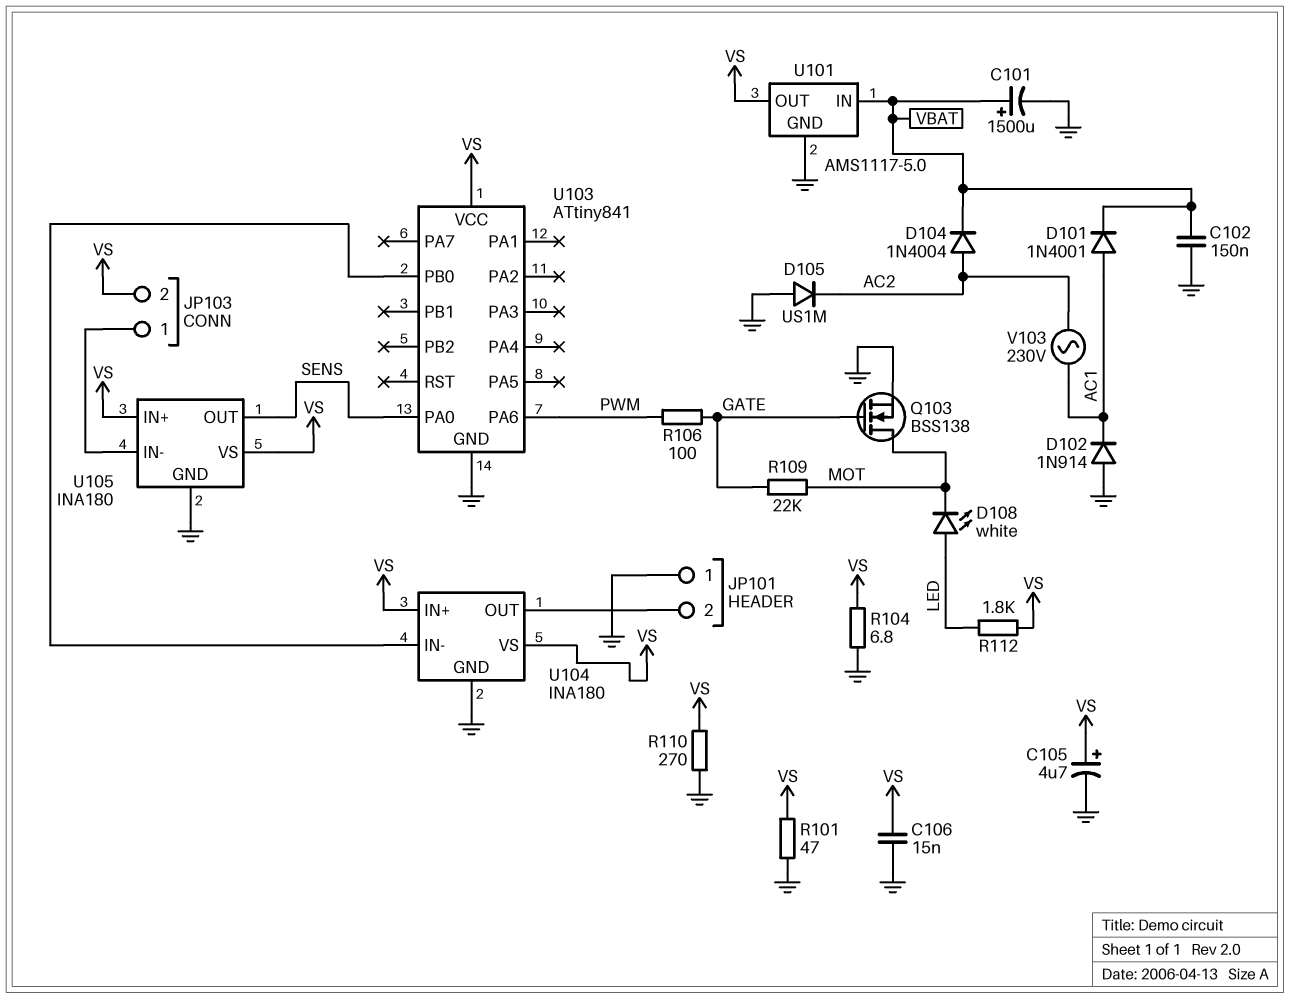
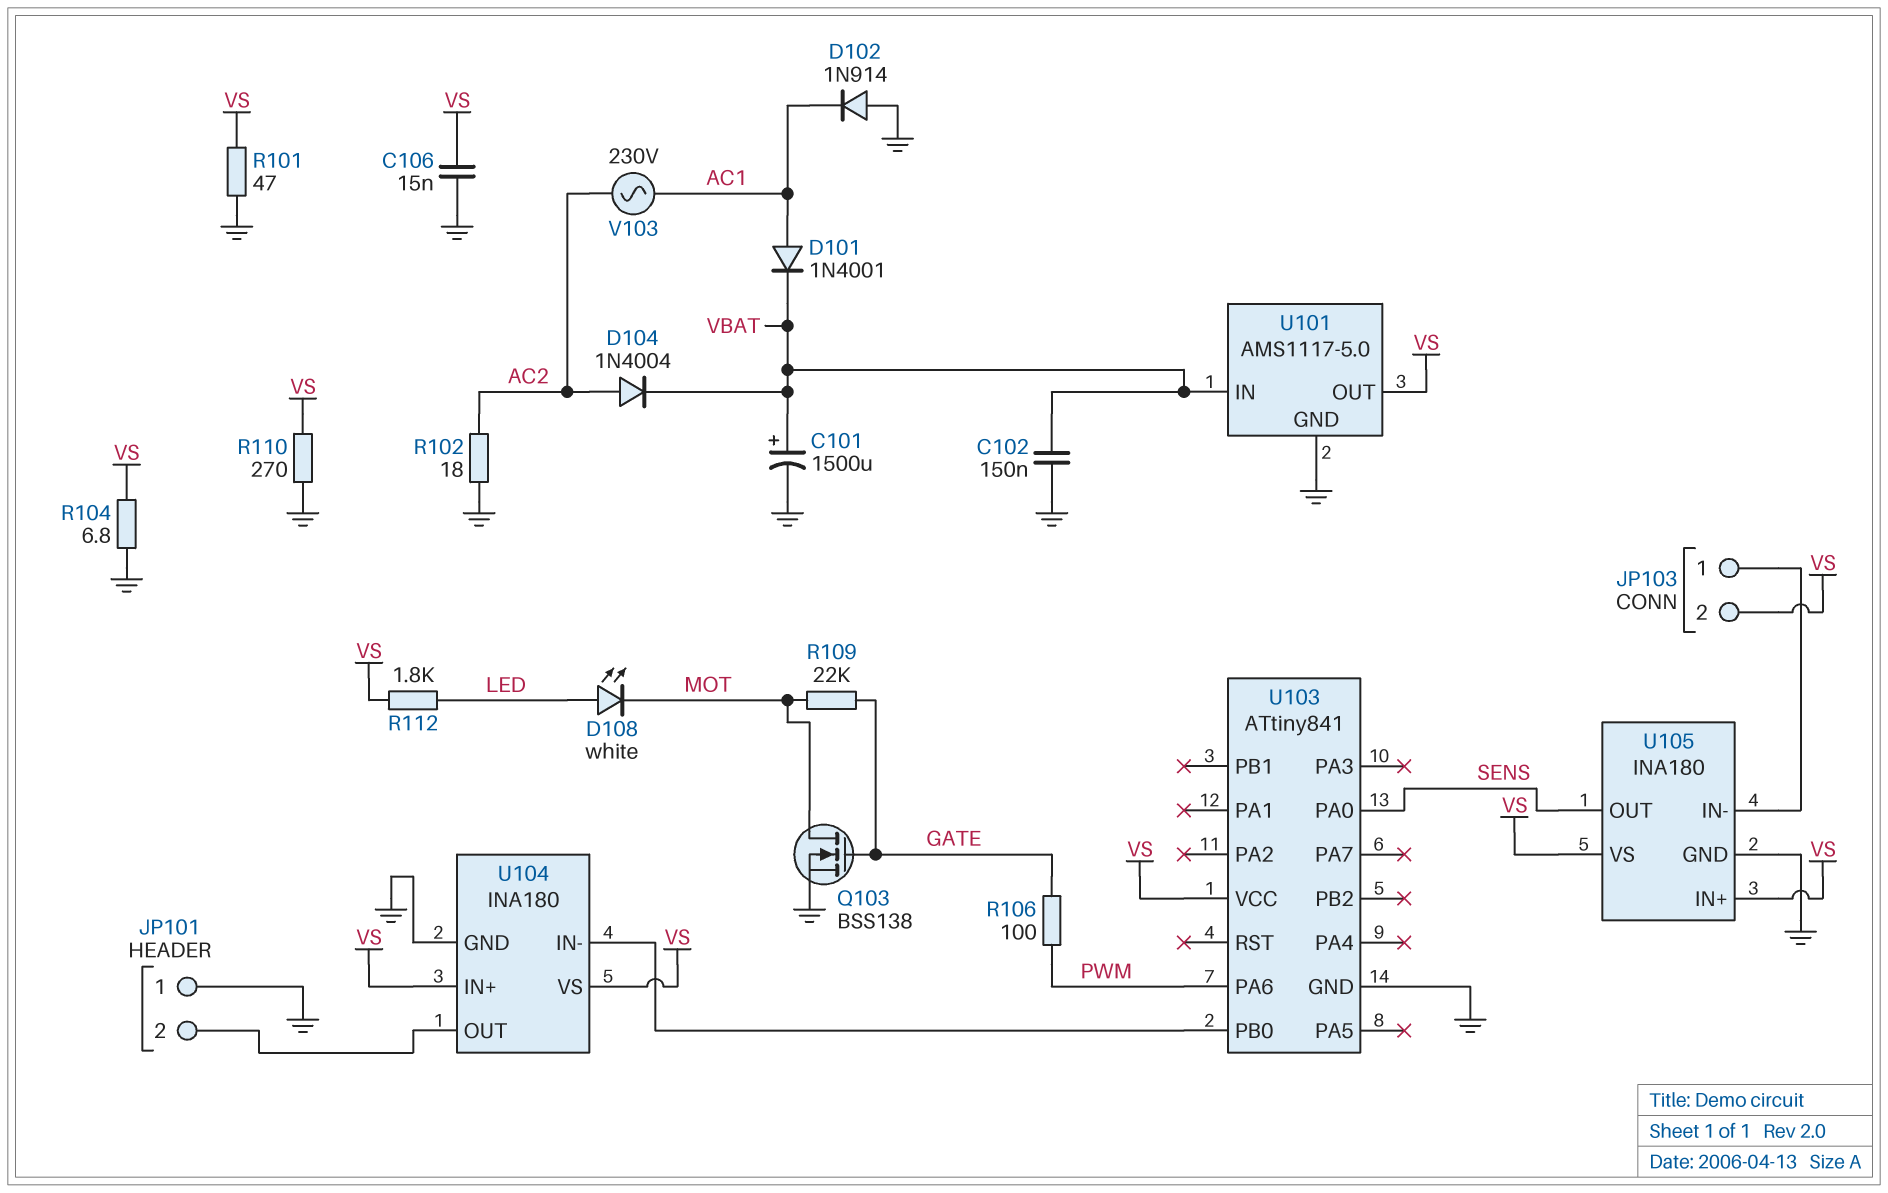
C105: 4.7uF (plus VS, minus GND) -> none
D105: diode US1M (A GND, K AC2) -> none
R102: none -> 18 (AC2, GND)

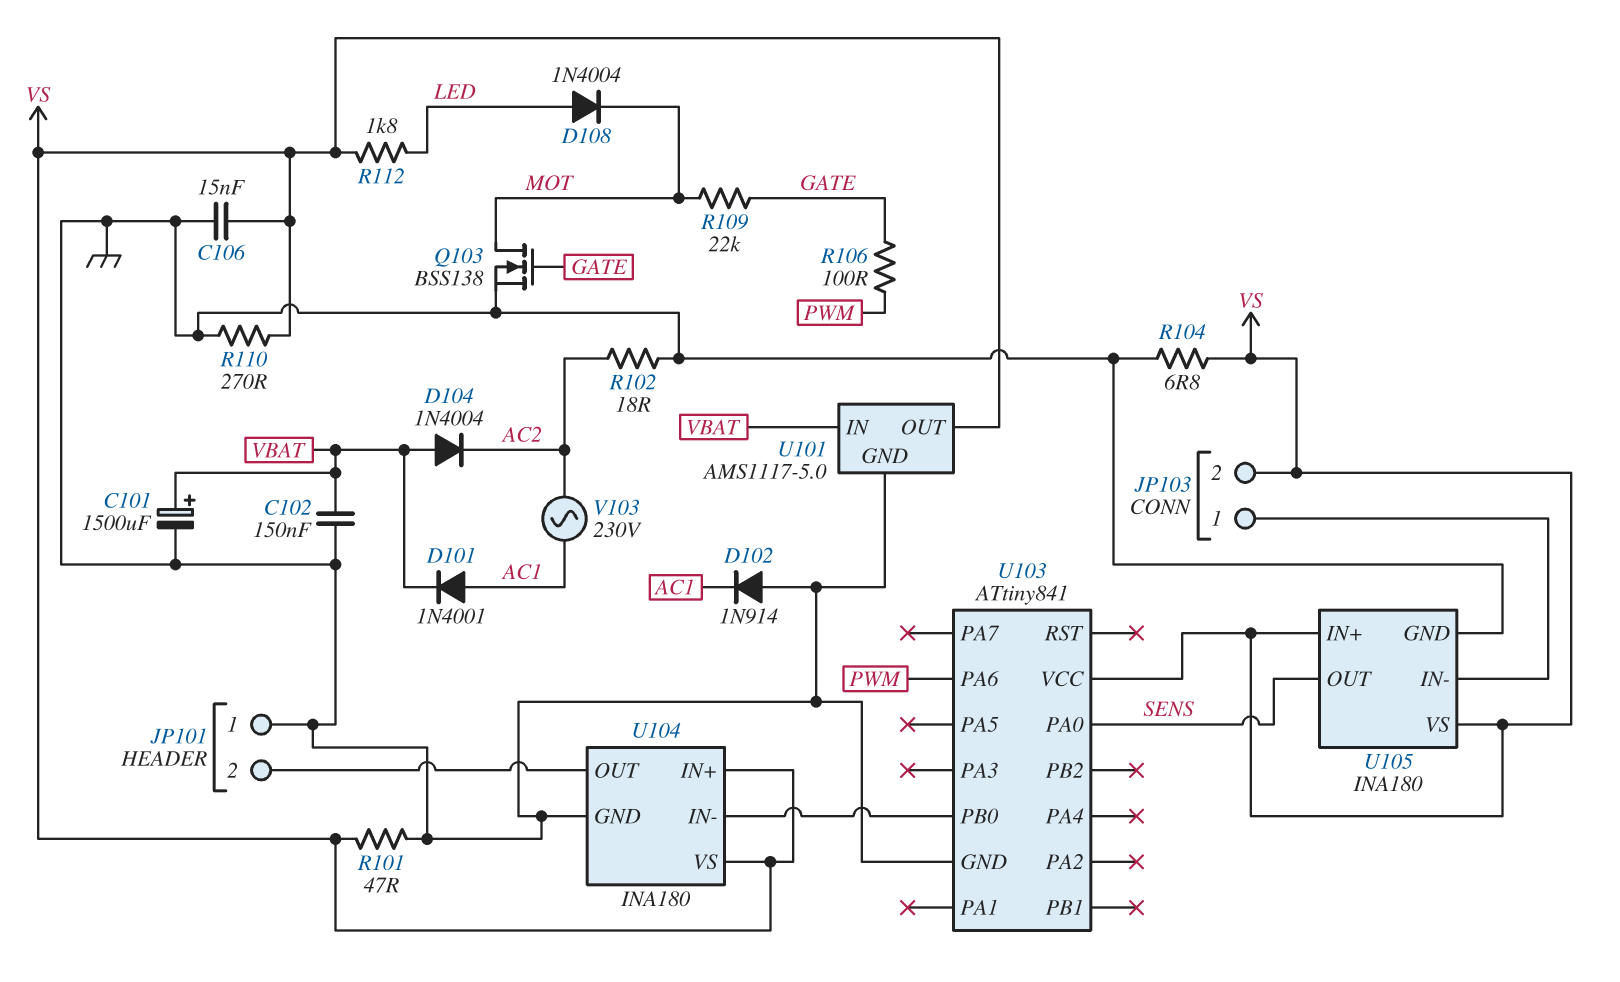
D104: diode 1N4004 (A AC2, K VBAT) -> diode 1N4004 (A VBAT, K AC2)
D108: LED white (A LED, K MOT) -> diode 1N4004 (A LED, K MOT)

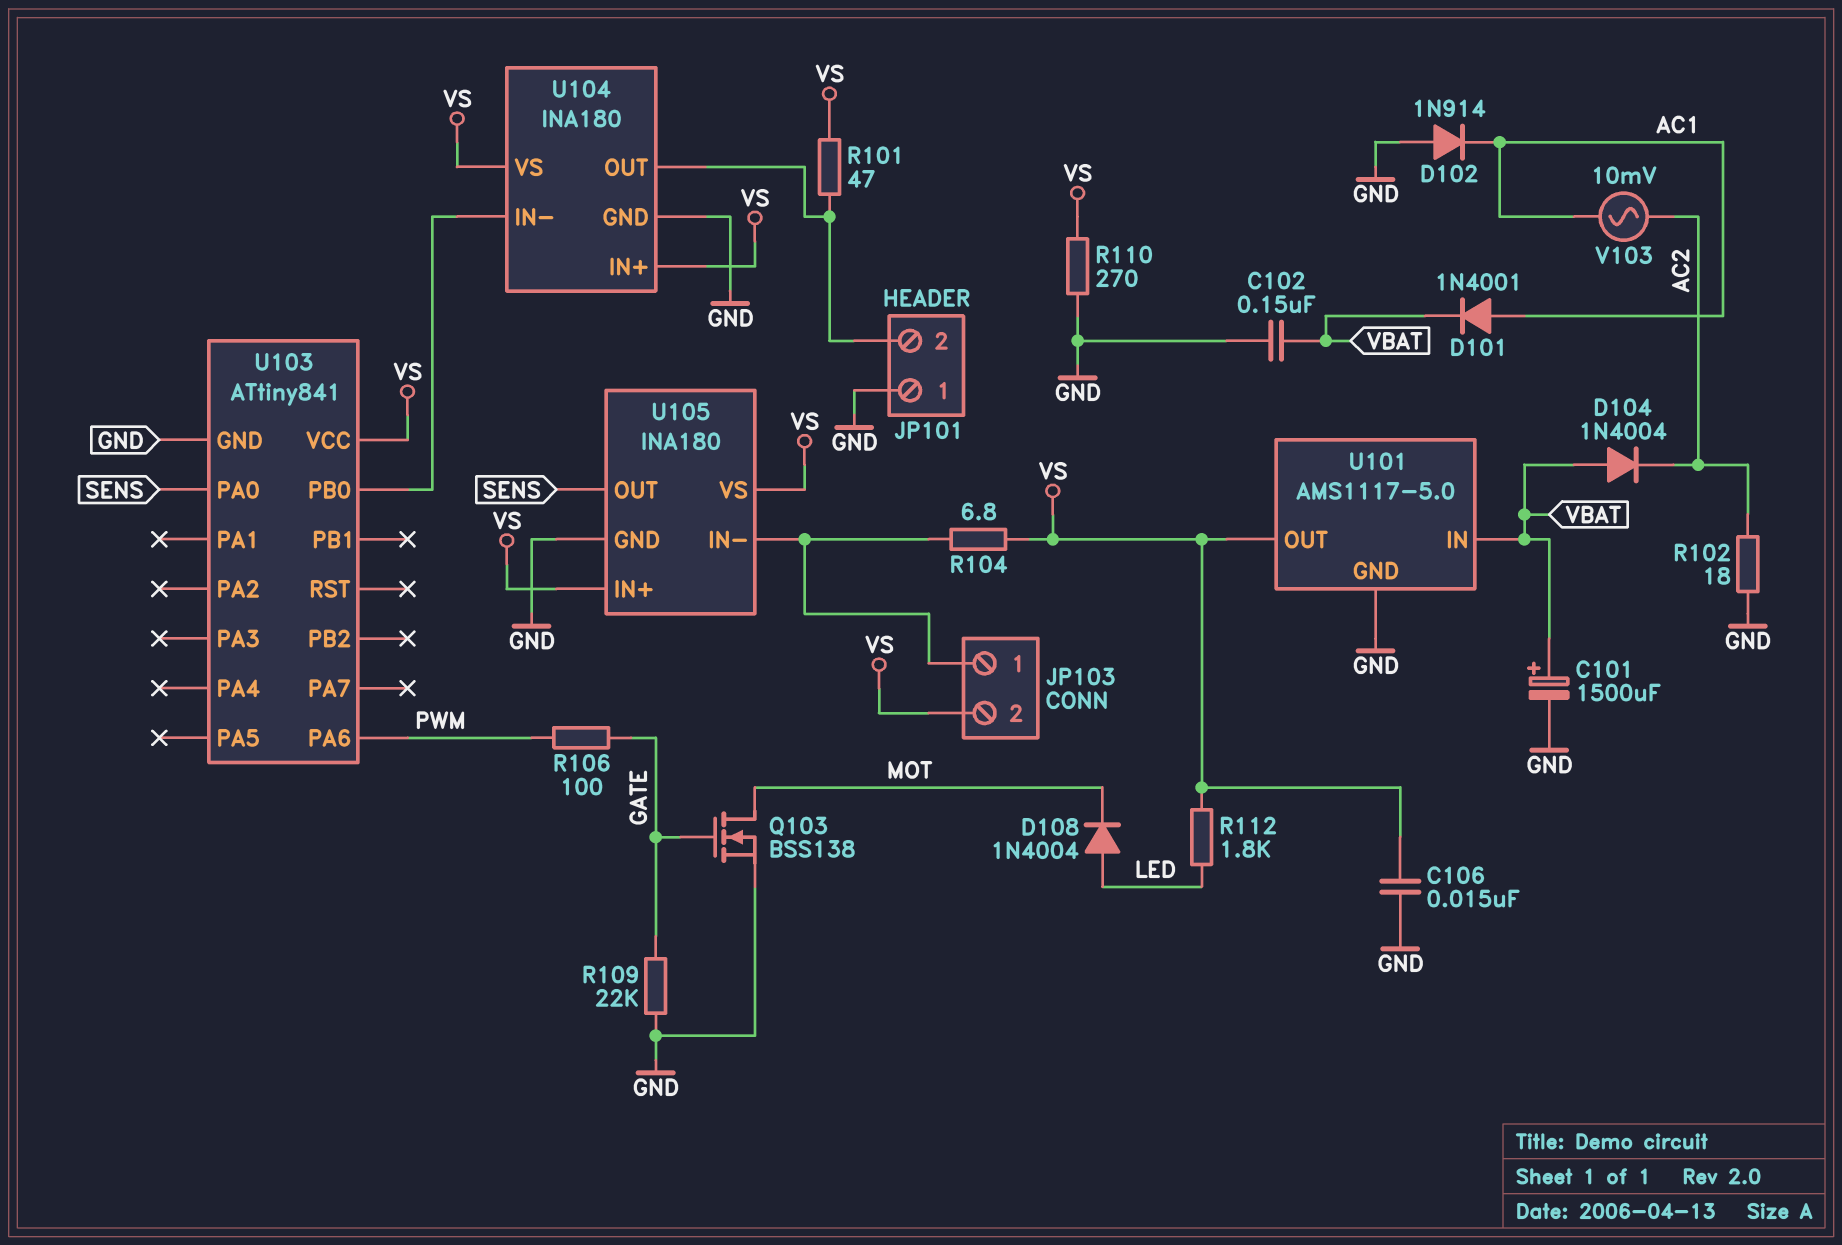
R101: 47 (GND, VS) -> 47 (JP101/2, VS)
R104: 6.8 (GND, VS) -> 6.8 (JP103/1, VS)
R109: 22k (GATE, MOT) -> 22k (GATE, GND)
V103: AC 230V (AC1, AC2) -> AC 10mV (AC1, AC2)

